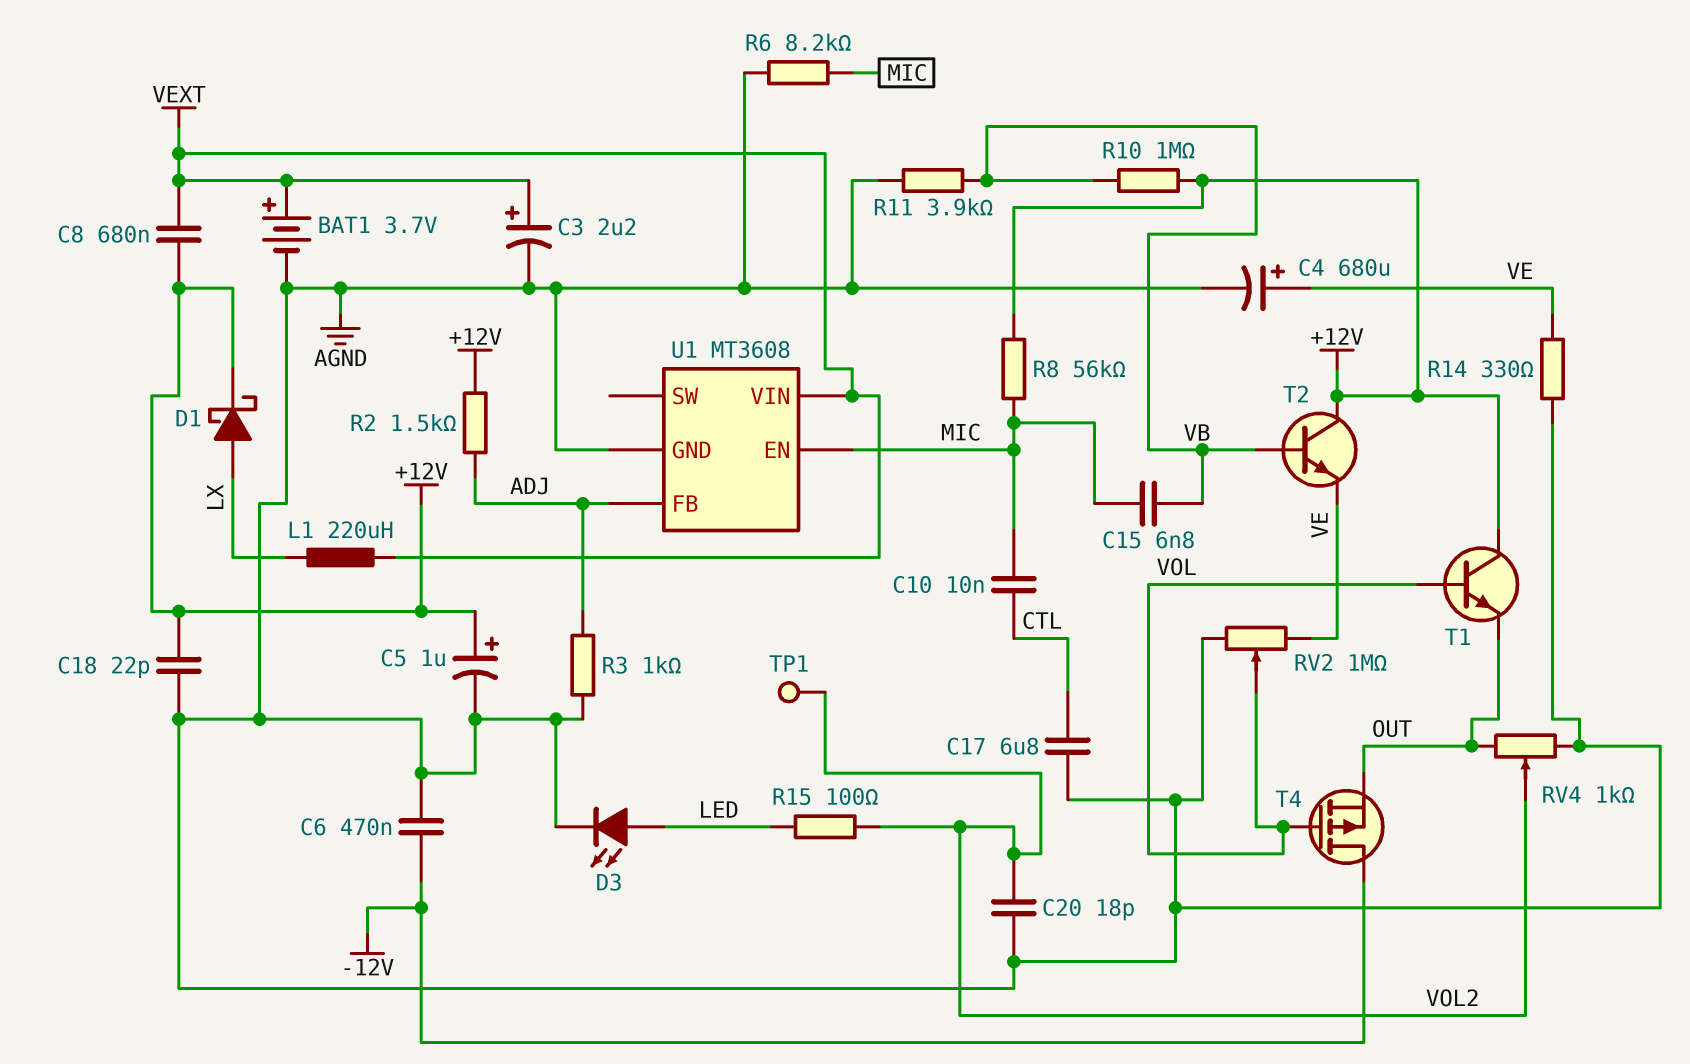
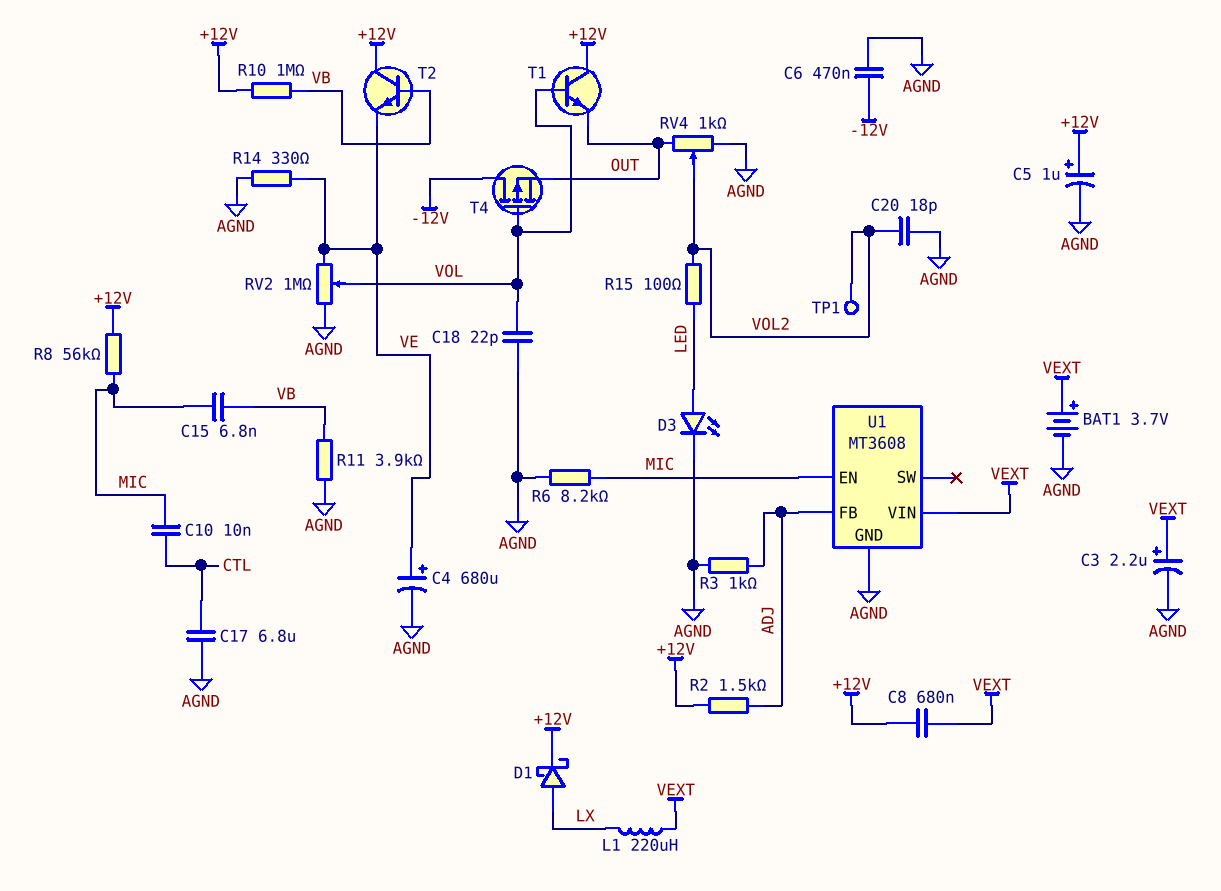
C18: 22pF (+12V, AGND) -> 22pF (AGND, VOL)

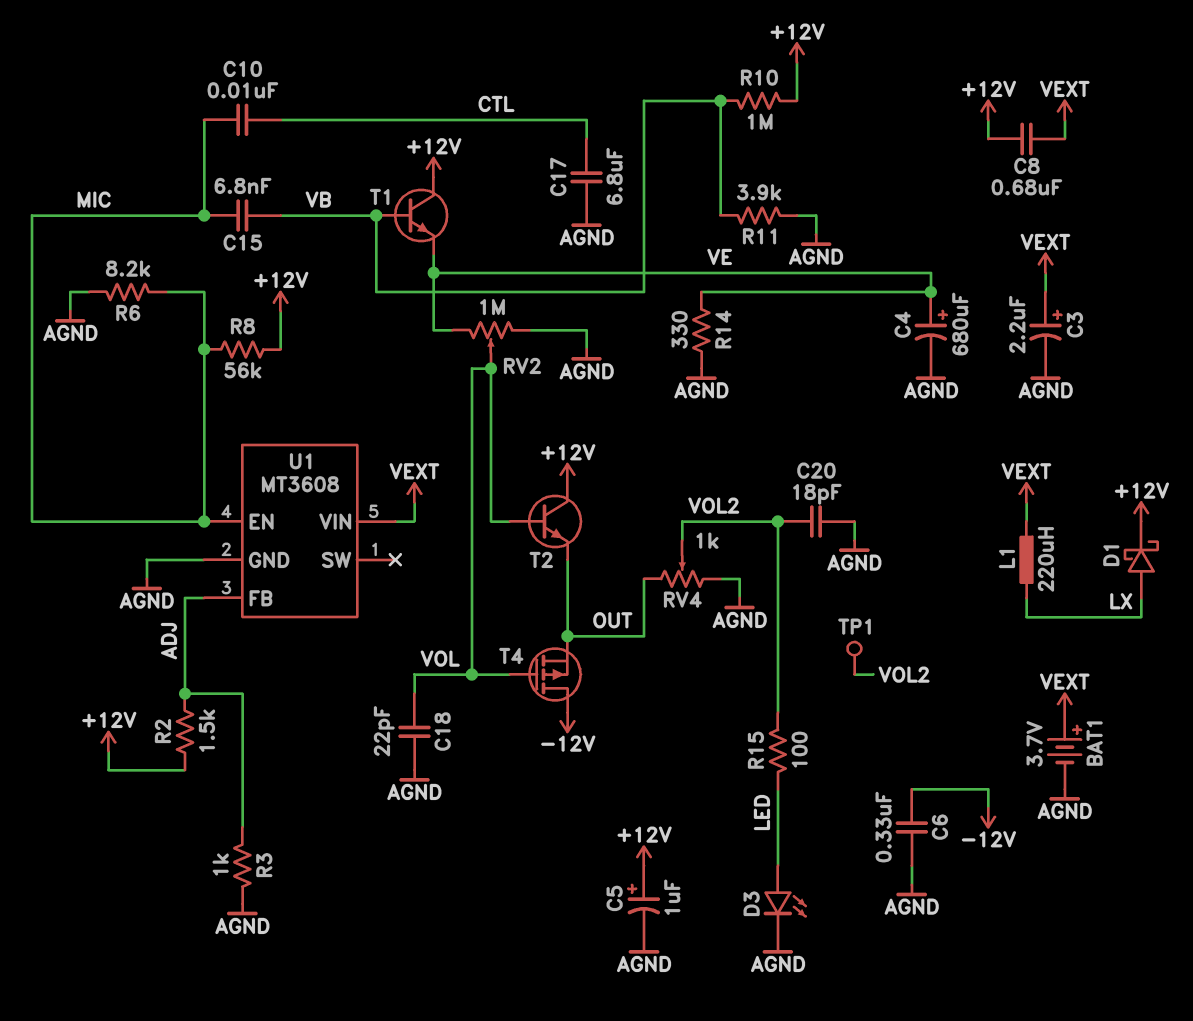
C6: 470nF (-12V, AGND) -> 330nF (-12V, AGND)
T1: NPN (B VOL, C +12V, E OUT) -> NPN (B VB, C +12V, E VE)
T2: NPN (B VB, C +12V, E VE) -> NPN (B VOL, C +12V, E OUT)

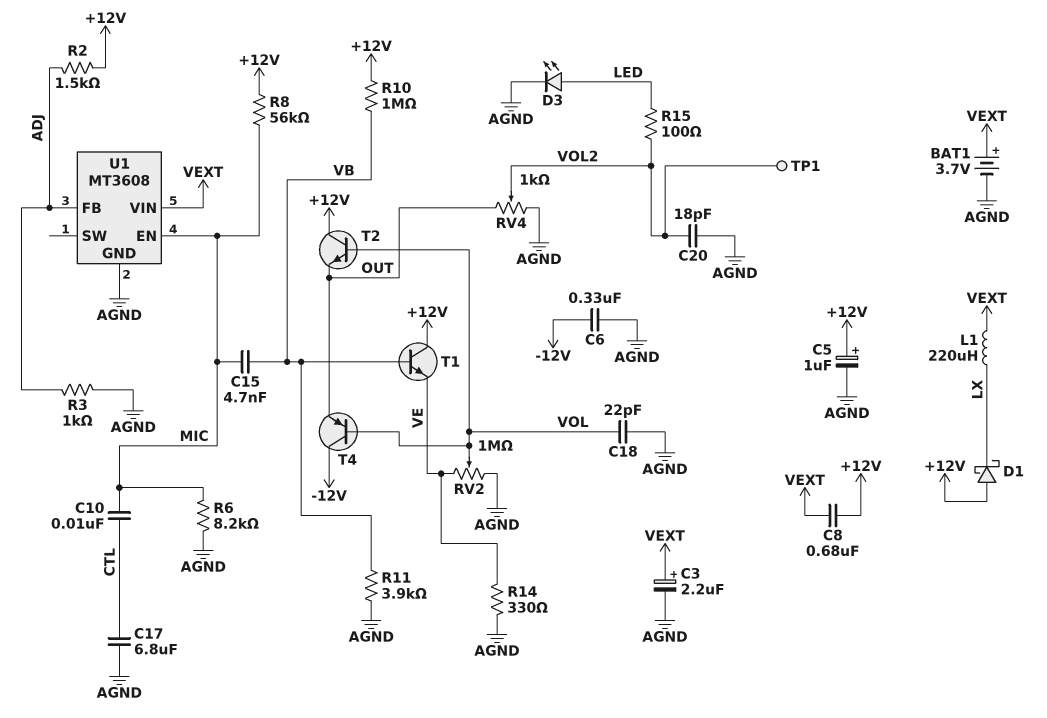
C4: 680uF (plus VE, minus AGND) -> none
C15: 6.8nF (MIC, VB) -> 4.7nF (MIC, VB)
D1: schottky (A LX, K +12V) -> schottky (A +12V, K LX)
T4: PMOS (G VOL, D -12V, S OUT) -> PNP (B VOL, C -12V, E OUT)

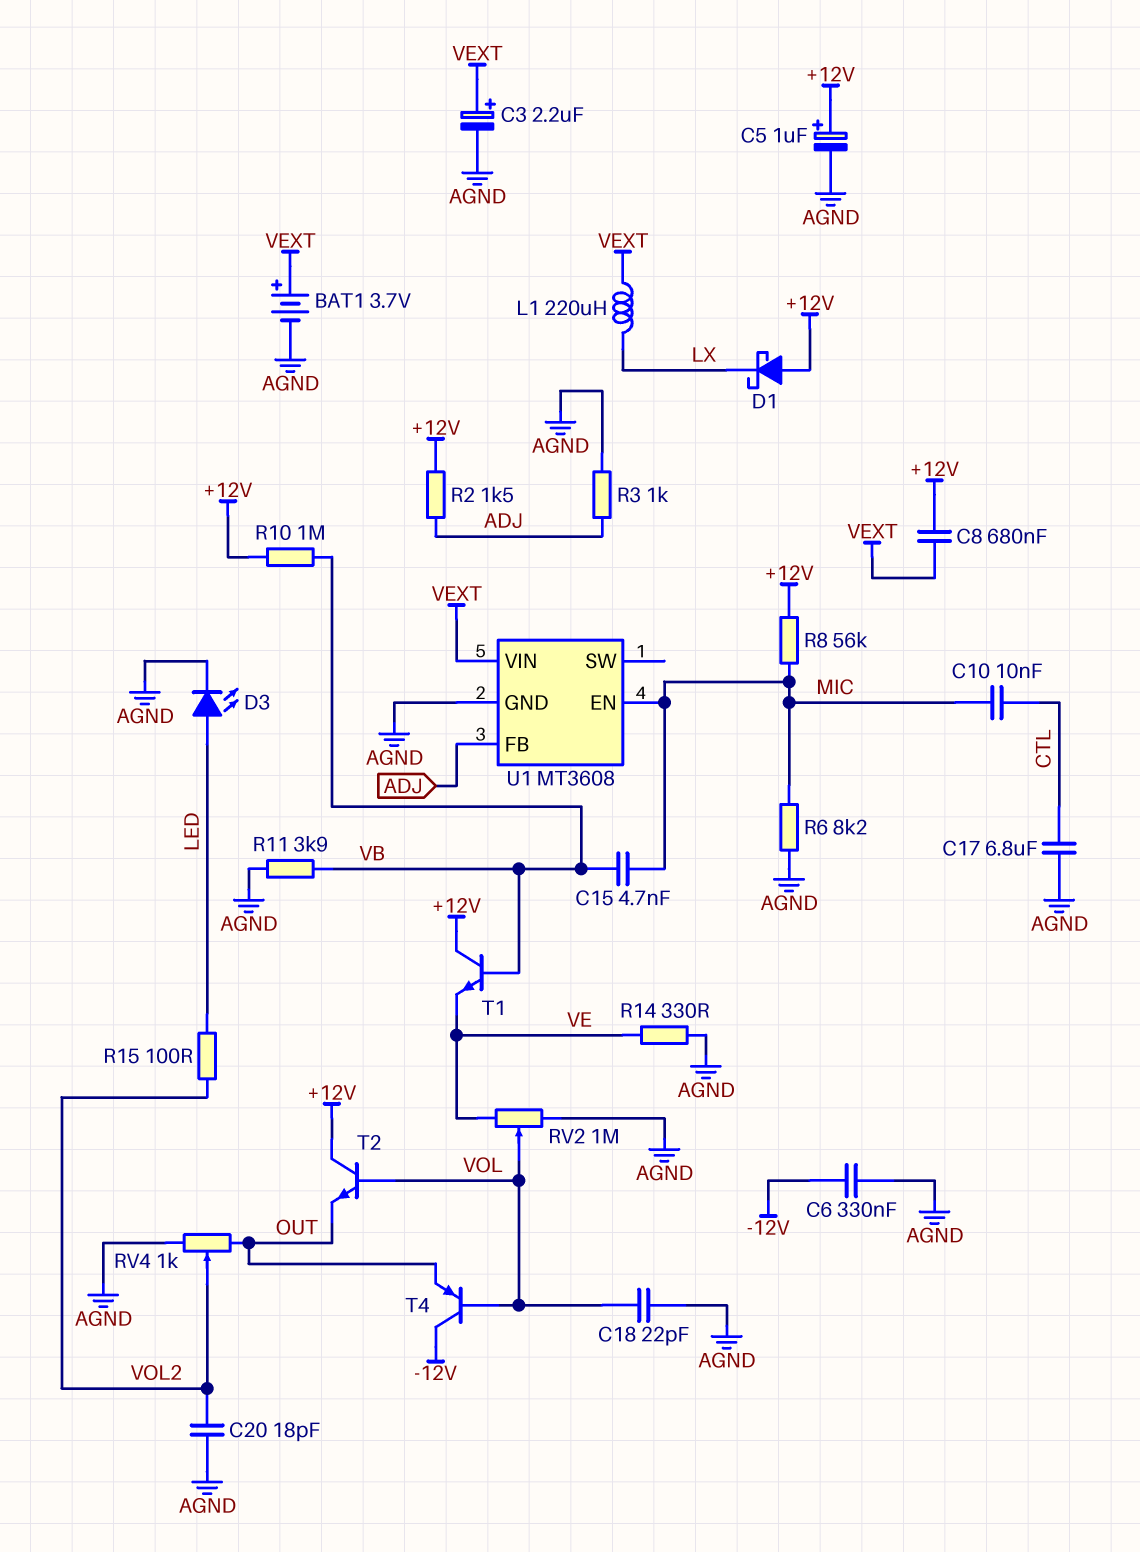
TP1: test point (VOL2) -> none

